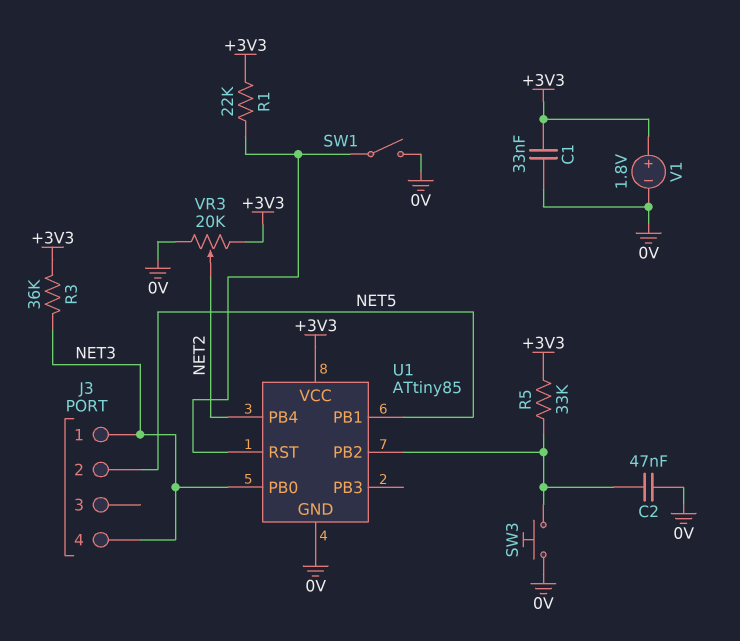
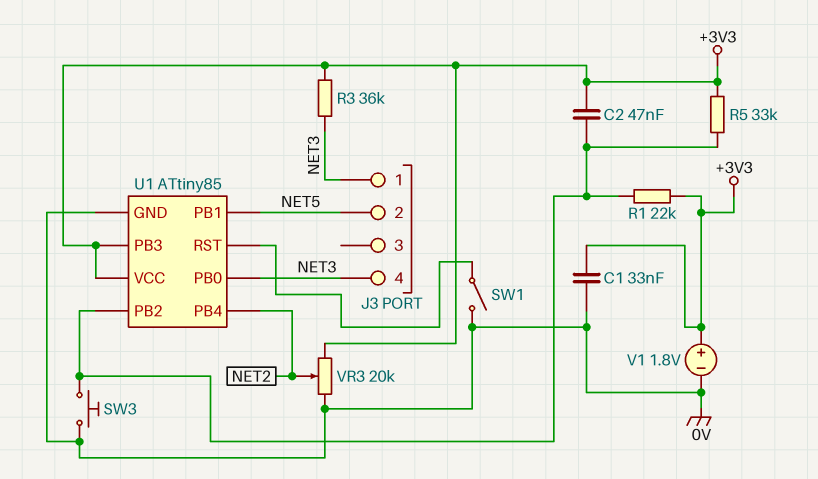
C2: 47nF (0V, U1/PB2) -> 47nF (+3V3, U1/PB2)
R1: 22k (+3V3, U1/RST) -> 22k (+3V3, U1/PB2)
U1 pin PB3: none -> +3V3

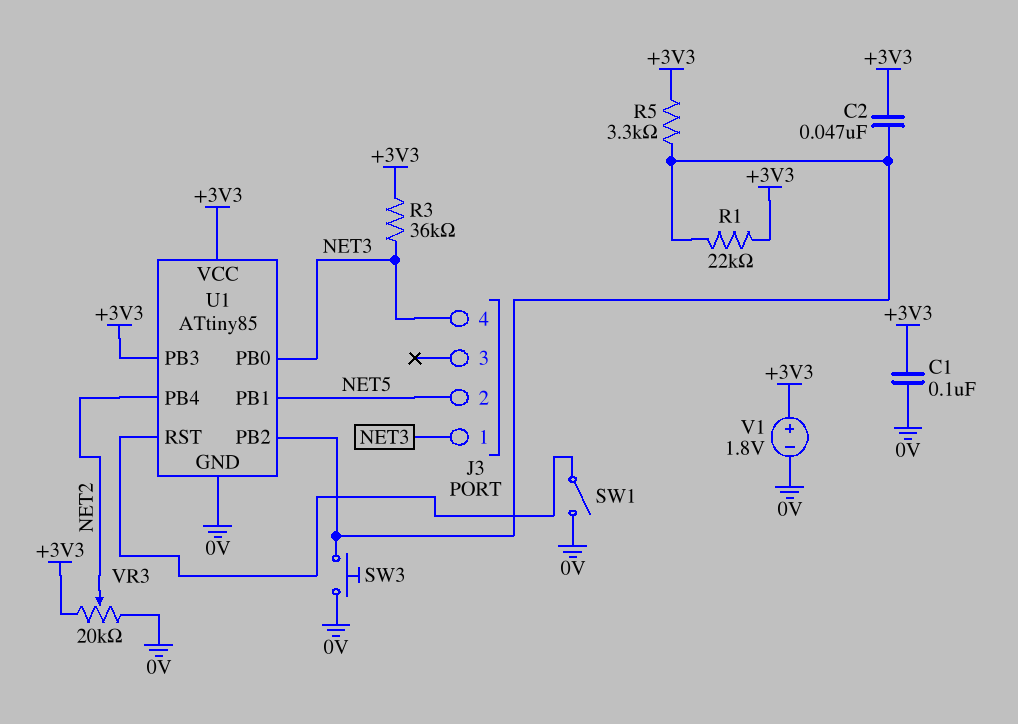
C1: 33nF (+3V3, 0V) -> 100nF (+3V3, 0V)
R5: 33k (+3V3, U1/PB2) -> 3.3k (+3V3, U1/PB2)

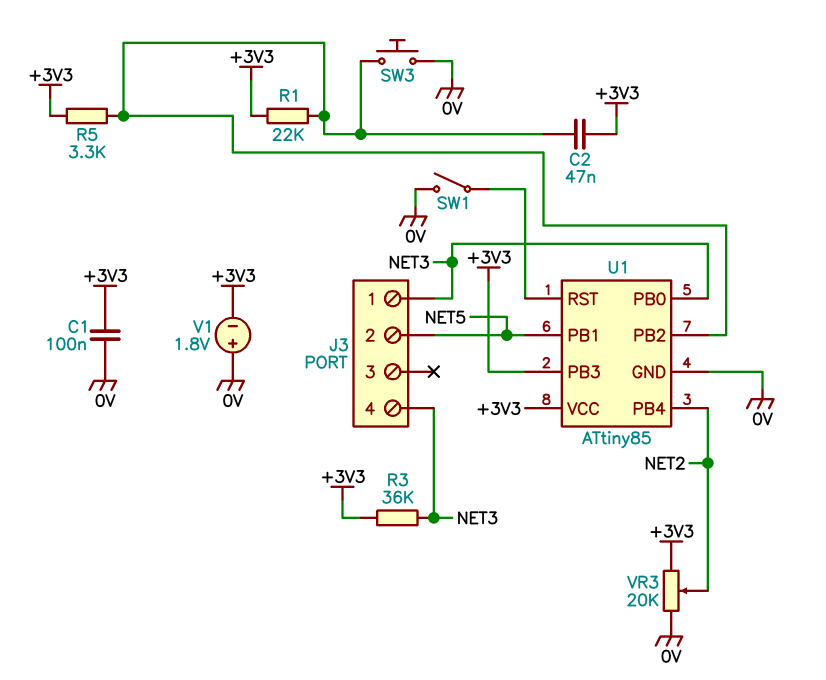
V1: 1.8V (plus +3V3, minus 0V) -> 1.8V (plus 0V, minus +3V3)

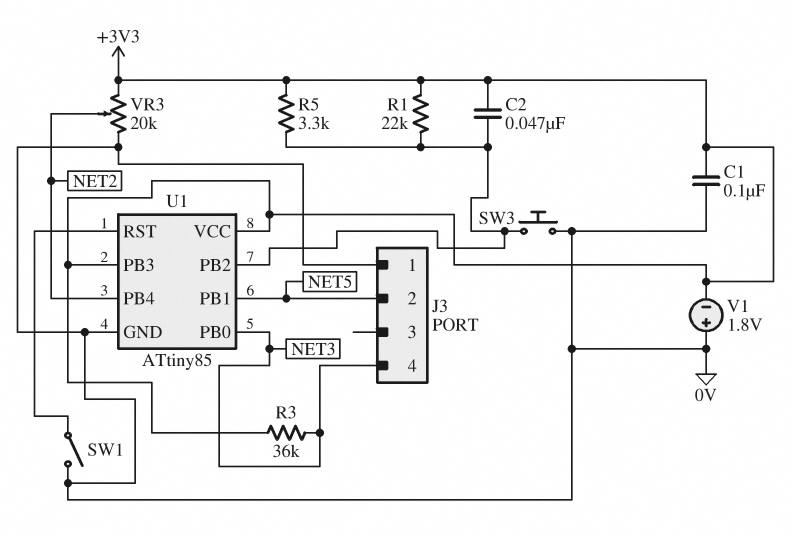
J3 pin 1: NET3 -> 0V

